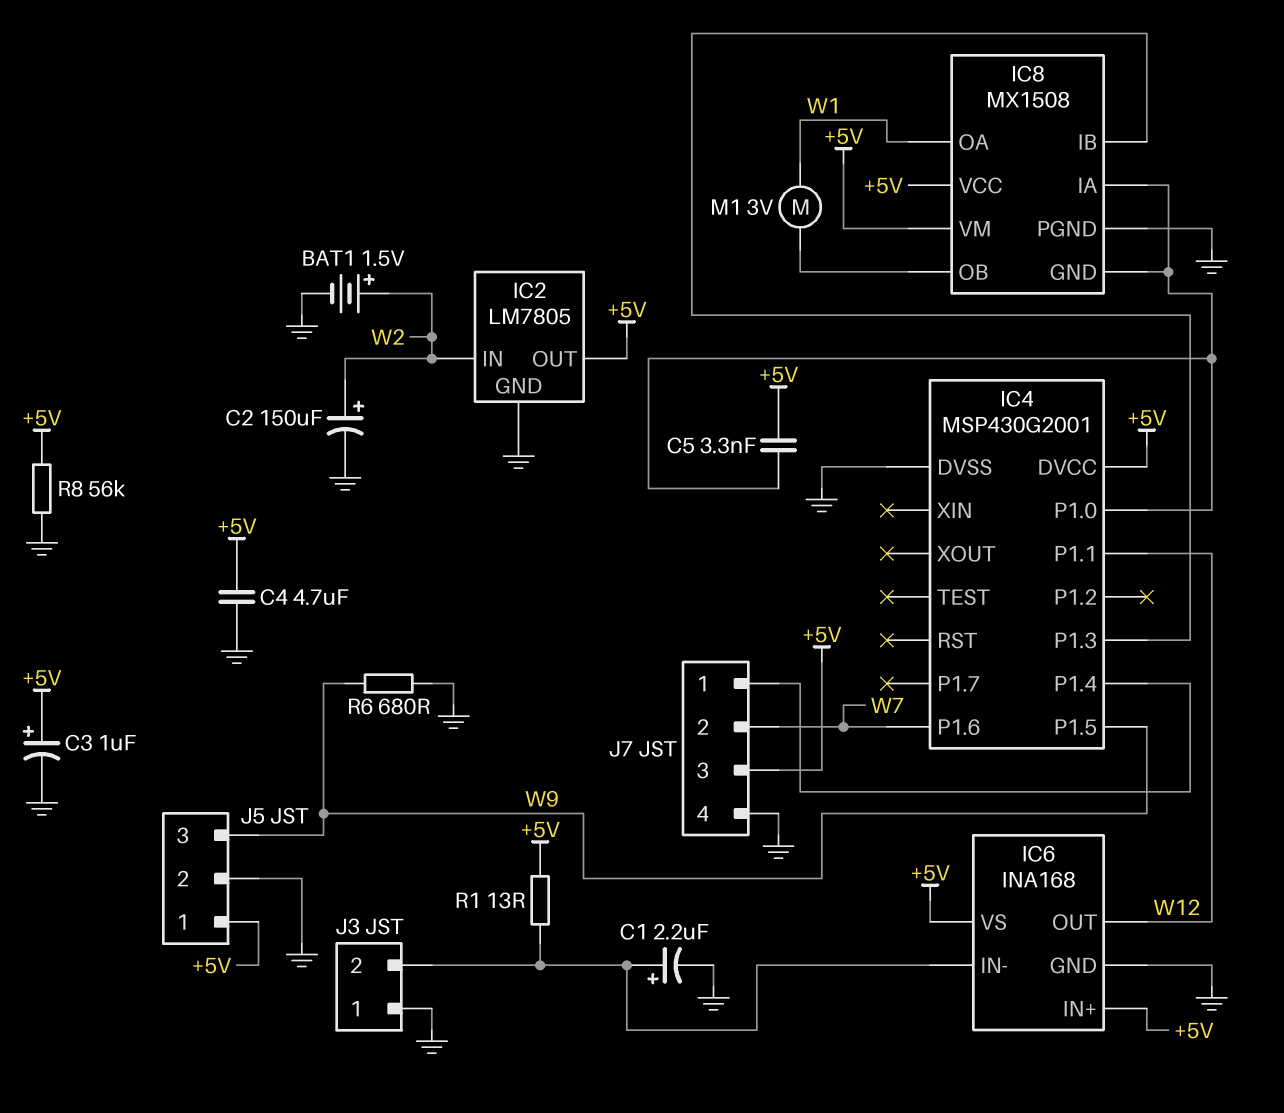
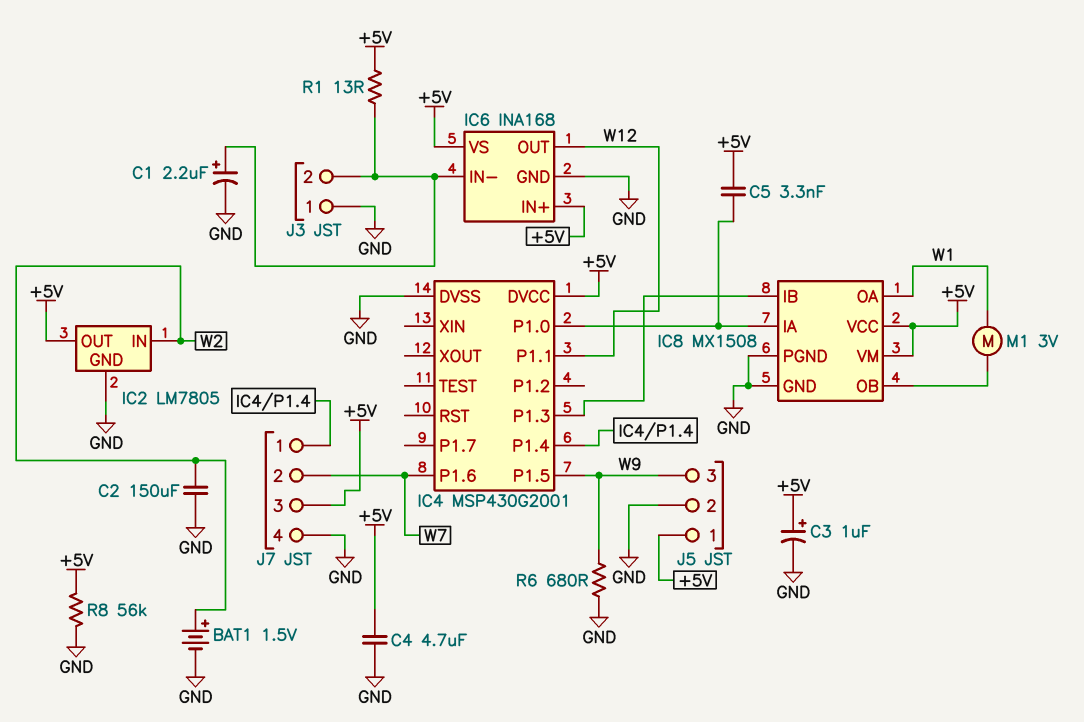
C2: 150uF (plus W2, minus GND) -> 150uF (GND, W2)
IC8 pin GND: IC4/P1.0 -> GND

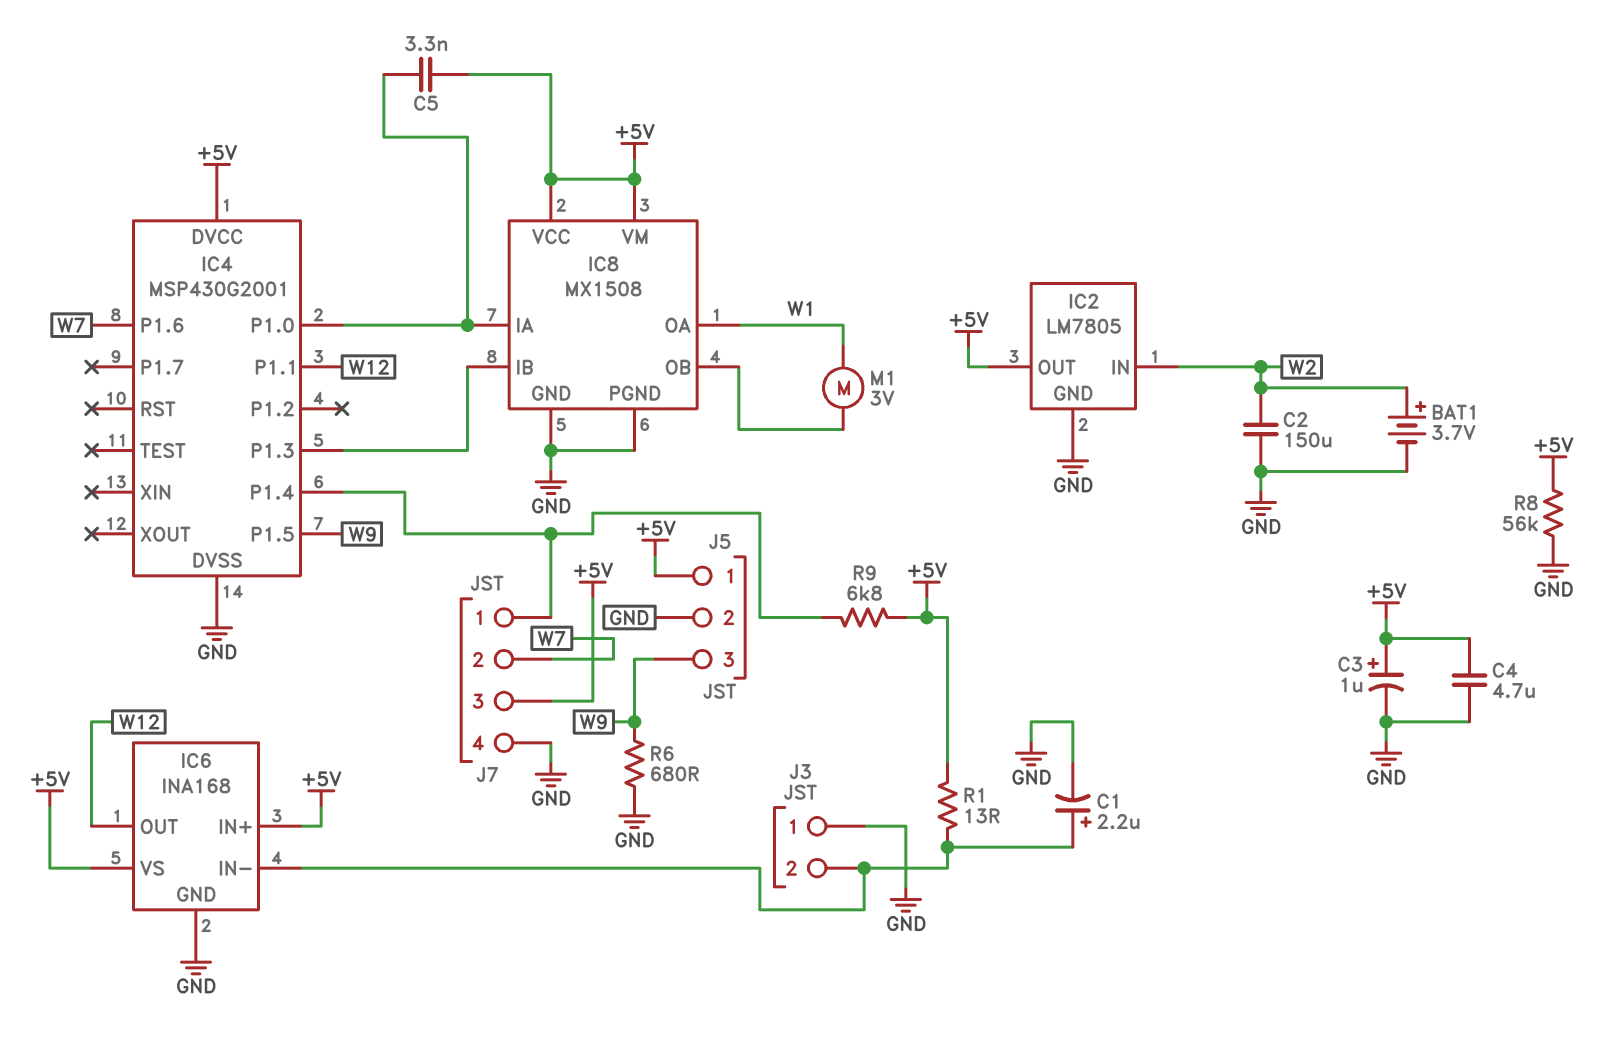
BAT1: 1.5V (plus W2, minus GND) -> 3.7V (plus W2, minus GND)
R9: none -> 6.8k (+5V, IC4/P1.4)

